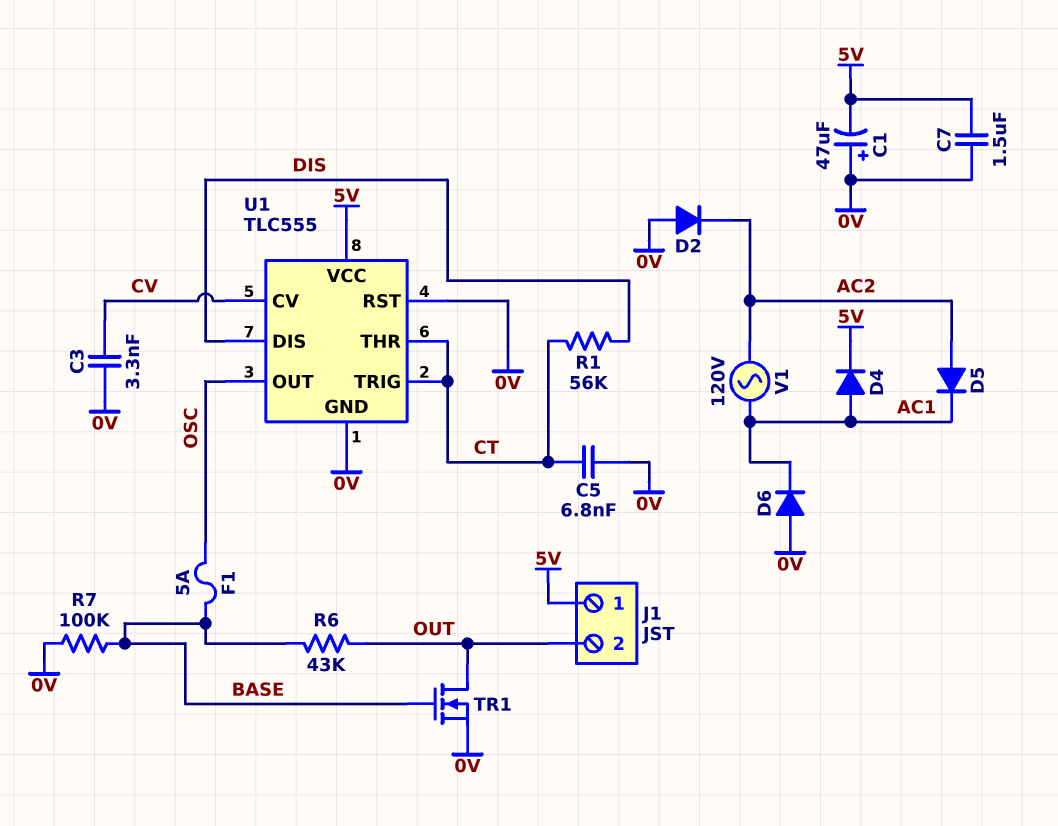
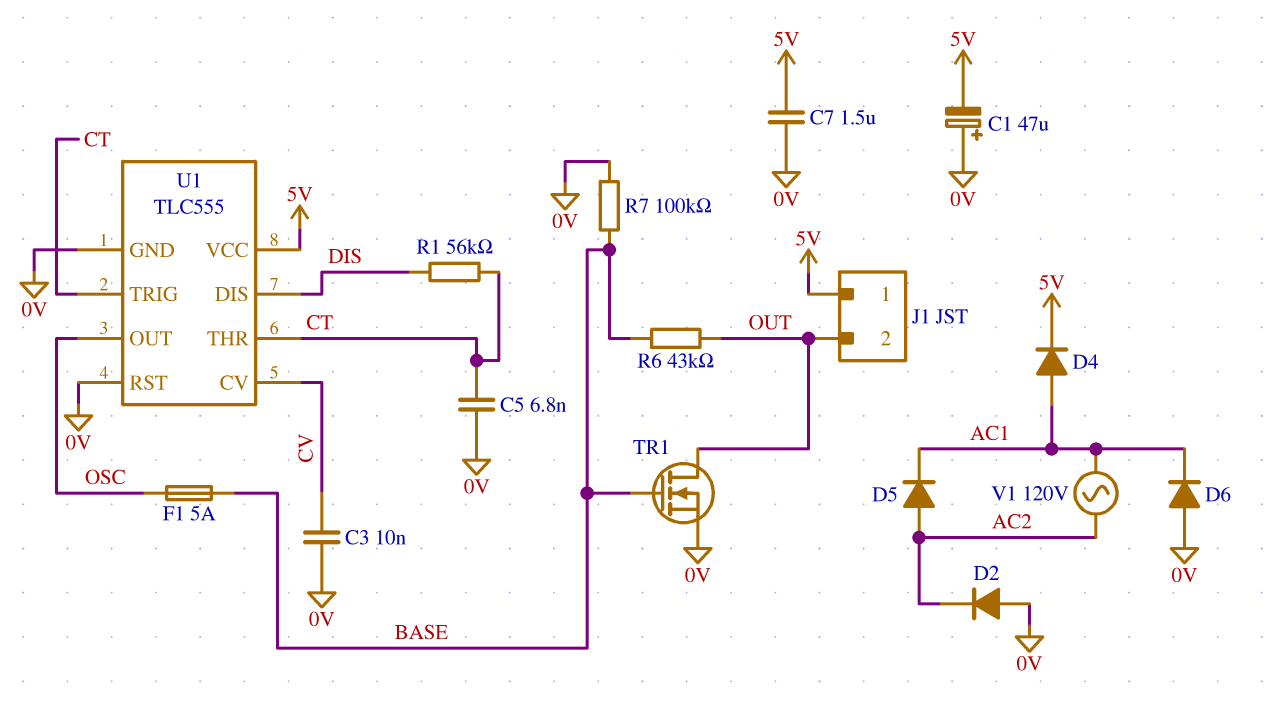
C3: 3.3nF (0V, CV) -> 10nF (0V, CV)

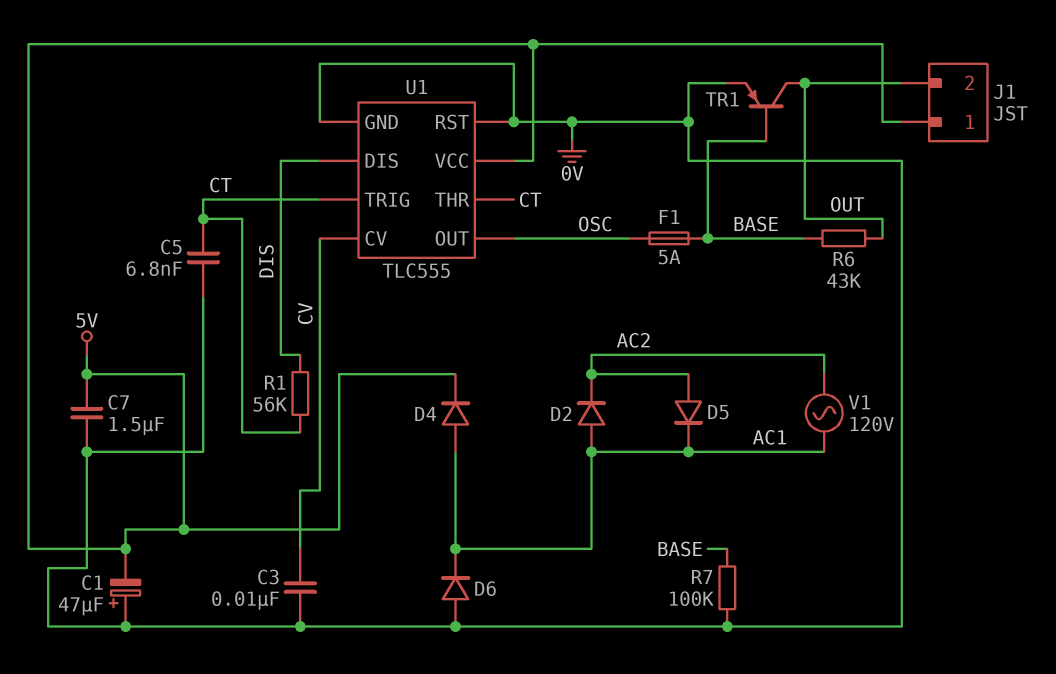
D2: diode (A 0V, K AC2) -> diode (A AC1, K AC2)
TR1: NMOS (G BASE, D OUT, S 0V) -> PNP (B BASE, C OUT, E 0V)

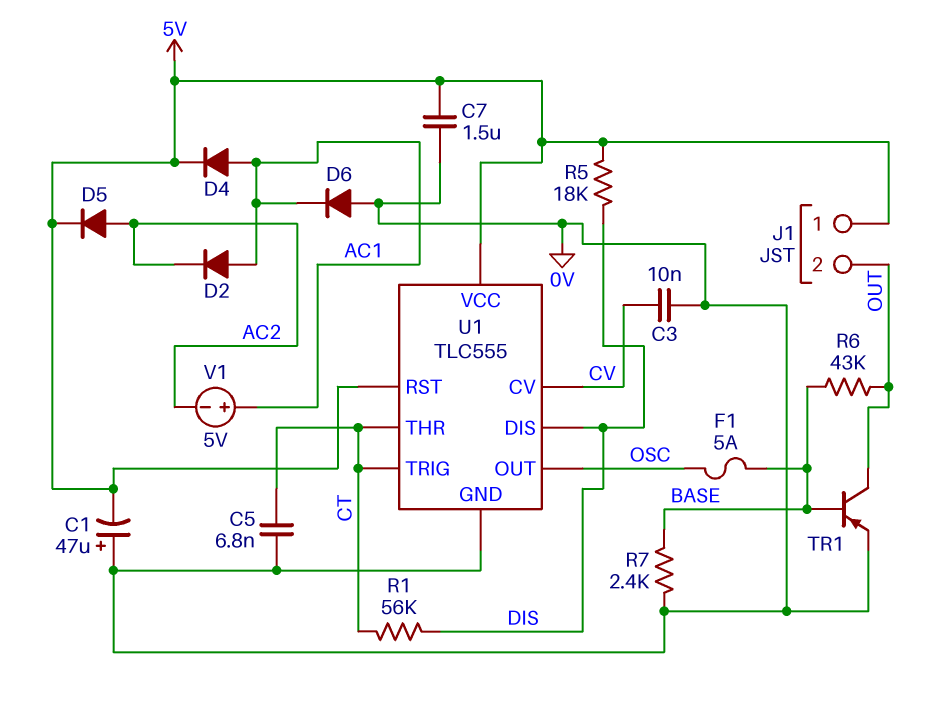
D5: diode (A AC2, K AC1) -> diode (A AC2, K 5V)
R5: none -> 18k (5V, DIS)
R7: 100k (0V, BASE) -> 2.4k (0V, BASE)
U1 pin RST: 0V -> 5V
V1: AC 120V (AC1, AC2) -> 5V (plus AC1, minus AC2)

